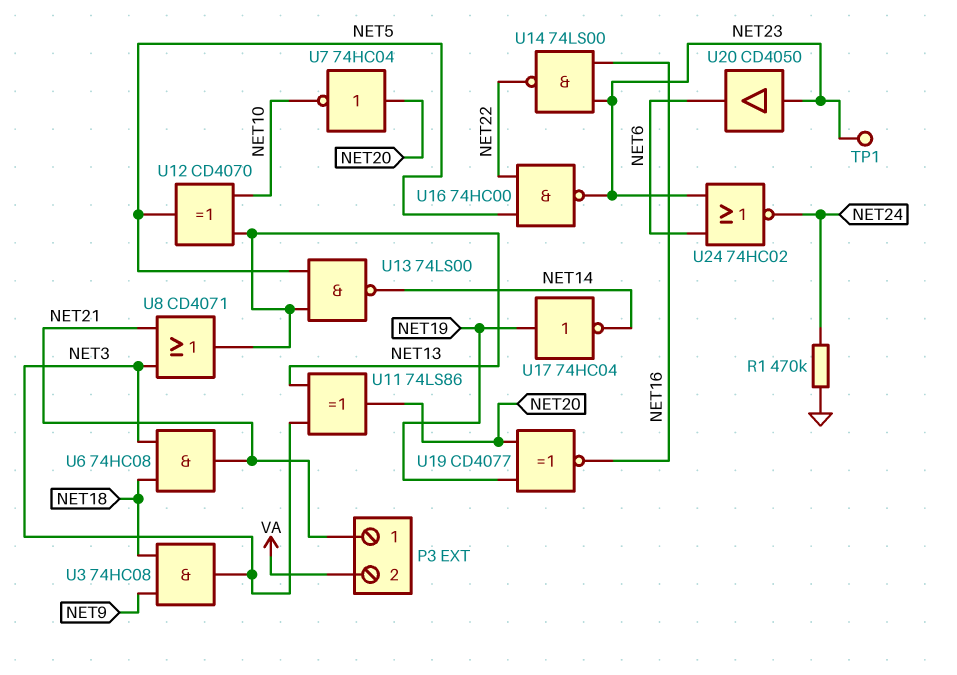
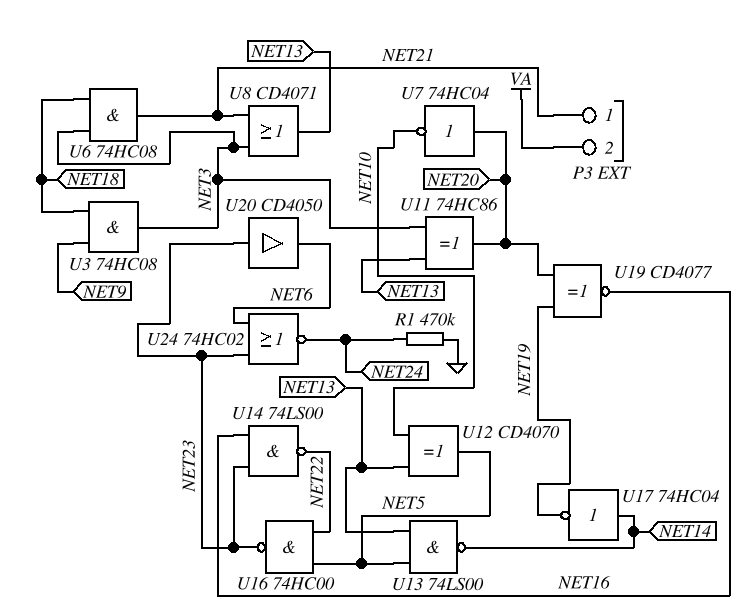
TP1: test point (NET23) -> none
U11: XOR 74LS86 (in NET3, in NET13, out NET20) -> XOR 74HC86 (in NET3, in NET13, out NET20)
U17: NOT 74HC04 (in NET19, out NET14) -> NOT 74HC04 (in NET14, out NET19)

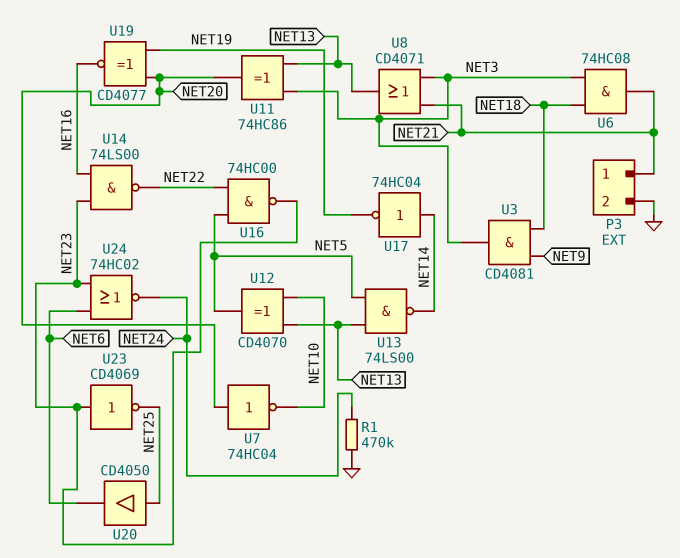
P3 pin 2: VA -> GND
U3: AND 74HC08 (in NET9, in NET18, out NET3) -> AND CD4081 (in NET9, in NET18, out NET3)
U20: buffer CD4050 (in NET23, out NET6) -> buffer CD4050 (in NET25, out NET6)
U23: none -> NOT CD4069 (in NET23, out NET25)

